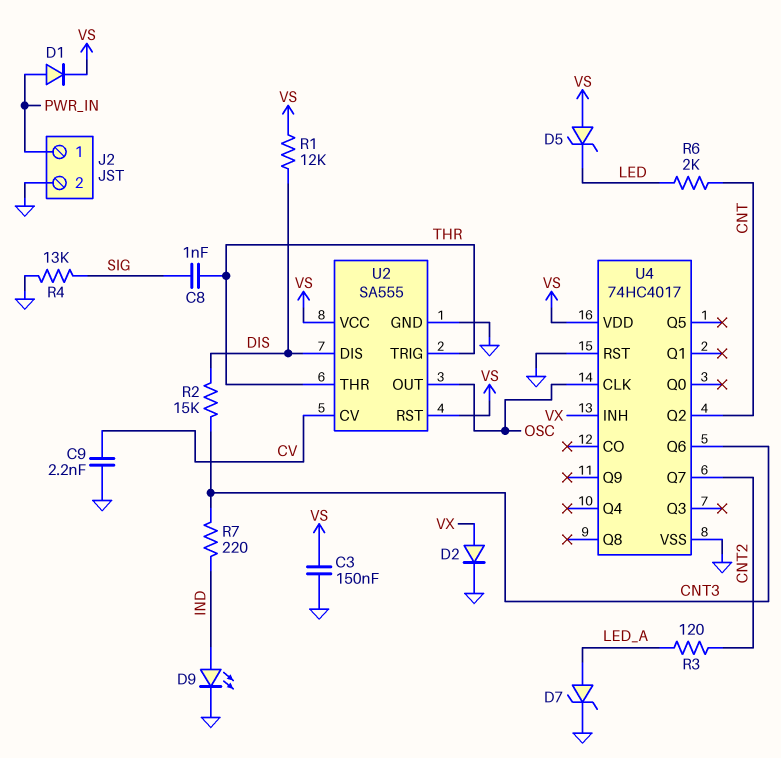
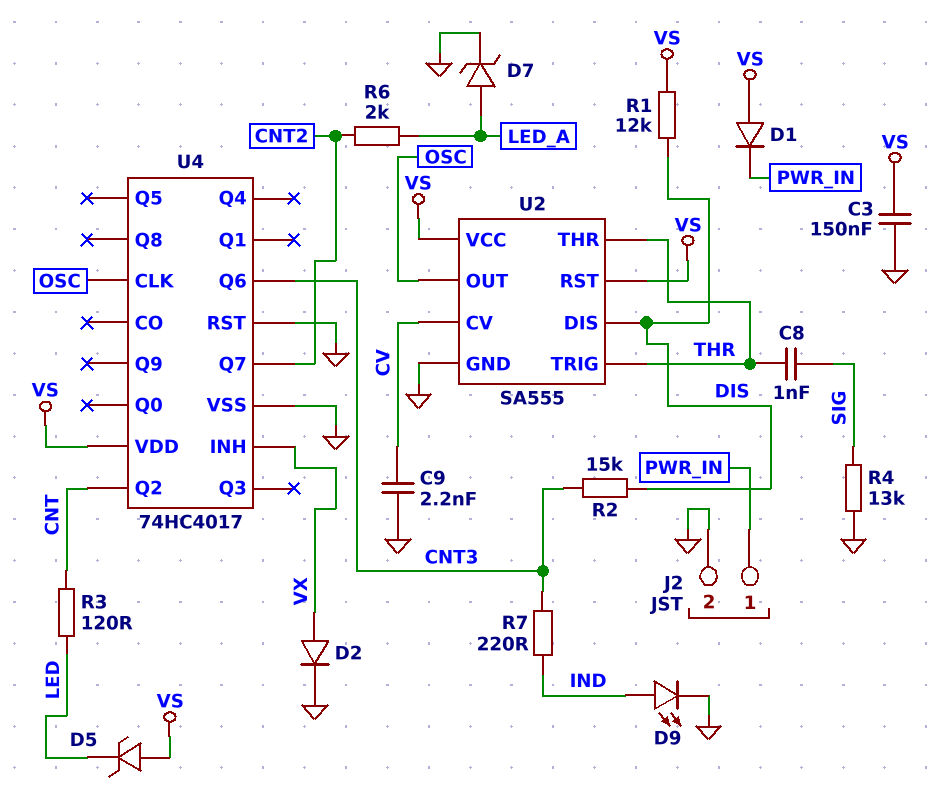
D1: diode (A PWR_IN, K VS) -> diode (A VS, K PWR_IN)
R3: 120 (CNT2, LED_A) -> 120 (CNT, LED)
R6: 2k (CNT, LED) -> 2k (CNT2, LED_A)

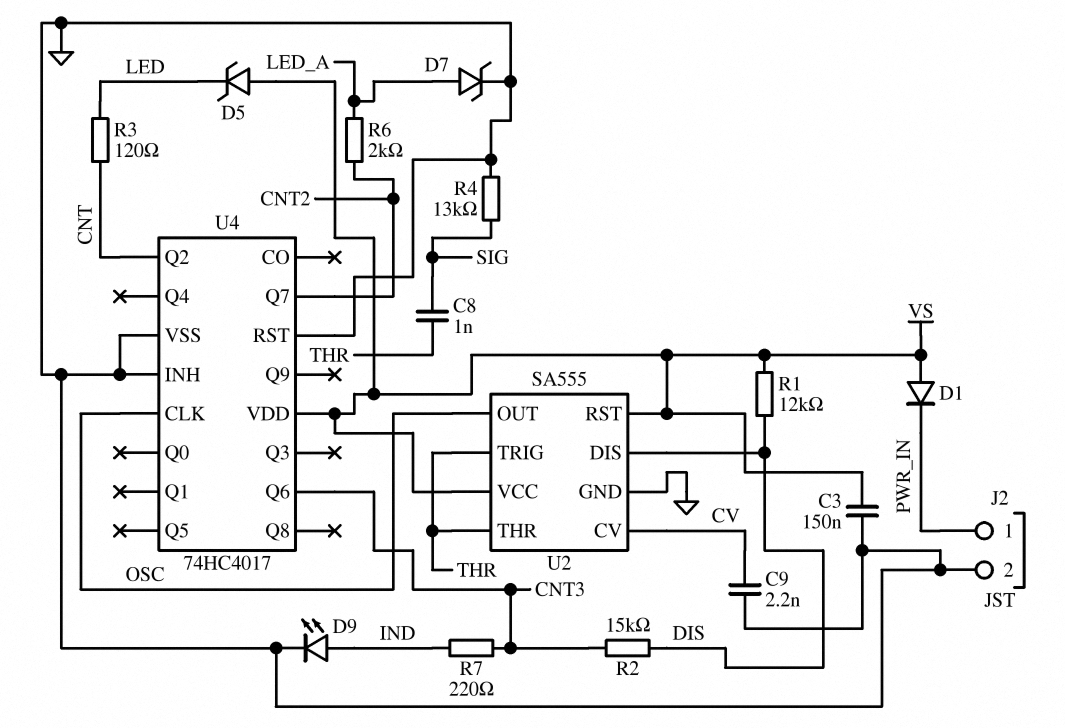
D2: diode (A VX, K GND) -> none
U4 pin INH: VX -> GND

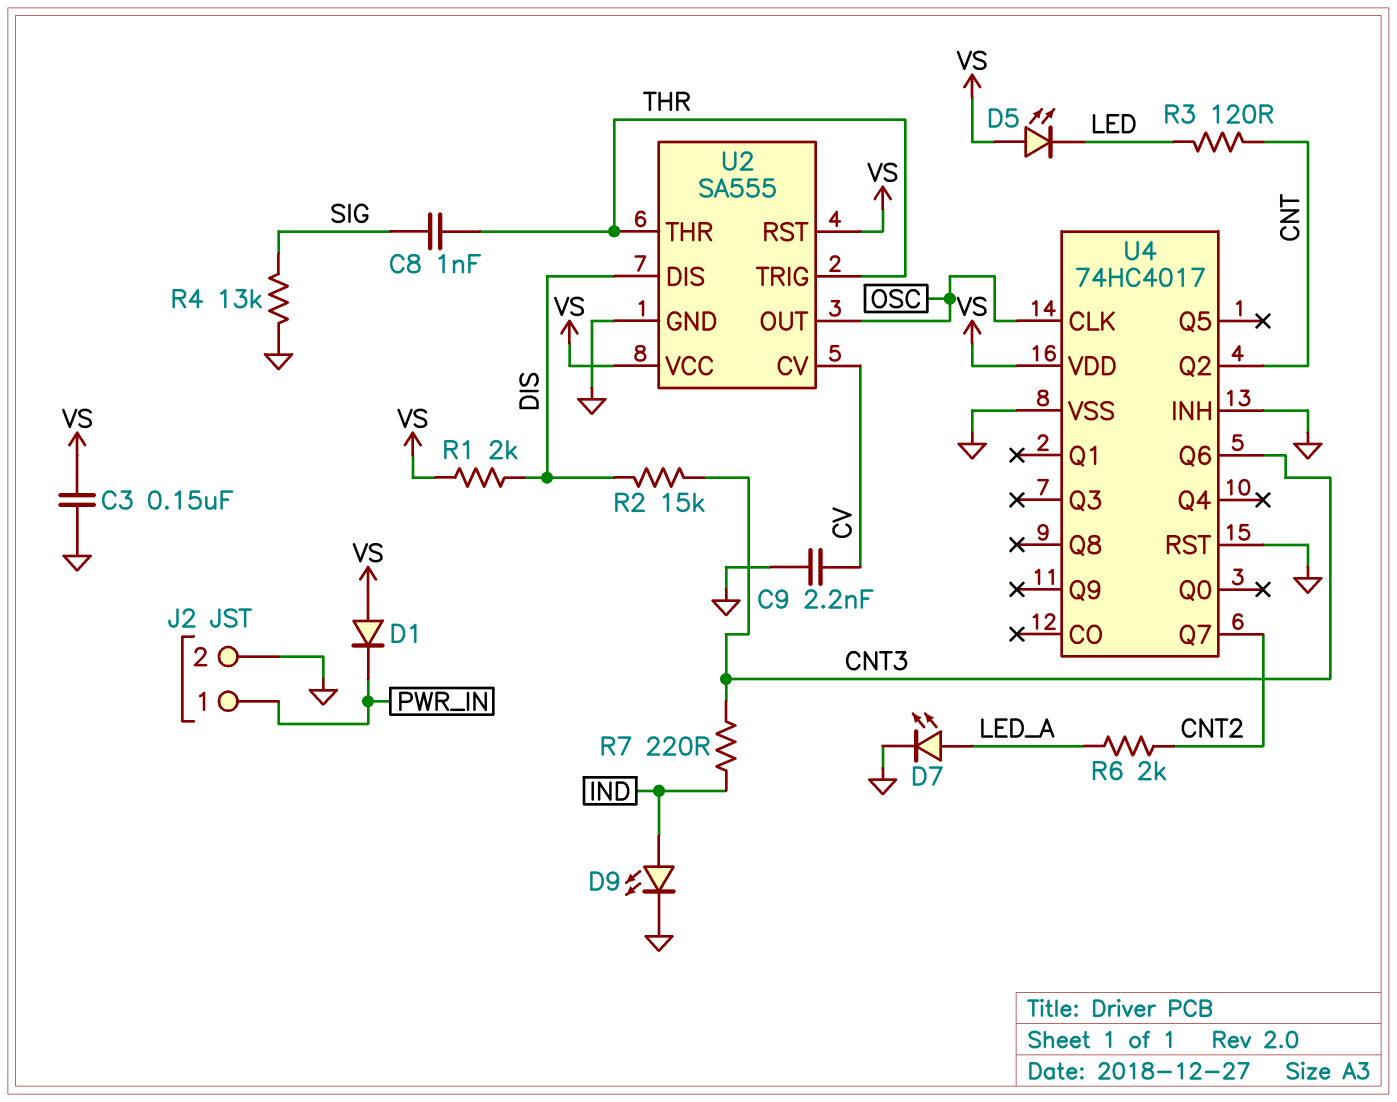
D5: zener (A VS, K LED) -> LED (A VS, K LED)
D7: zener (A LED_A, K GND) -> LED (A LED_A, K GND)
R1: 12k (DIS, VS) -> 2k (DIS, VS)

